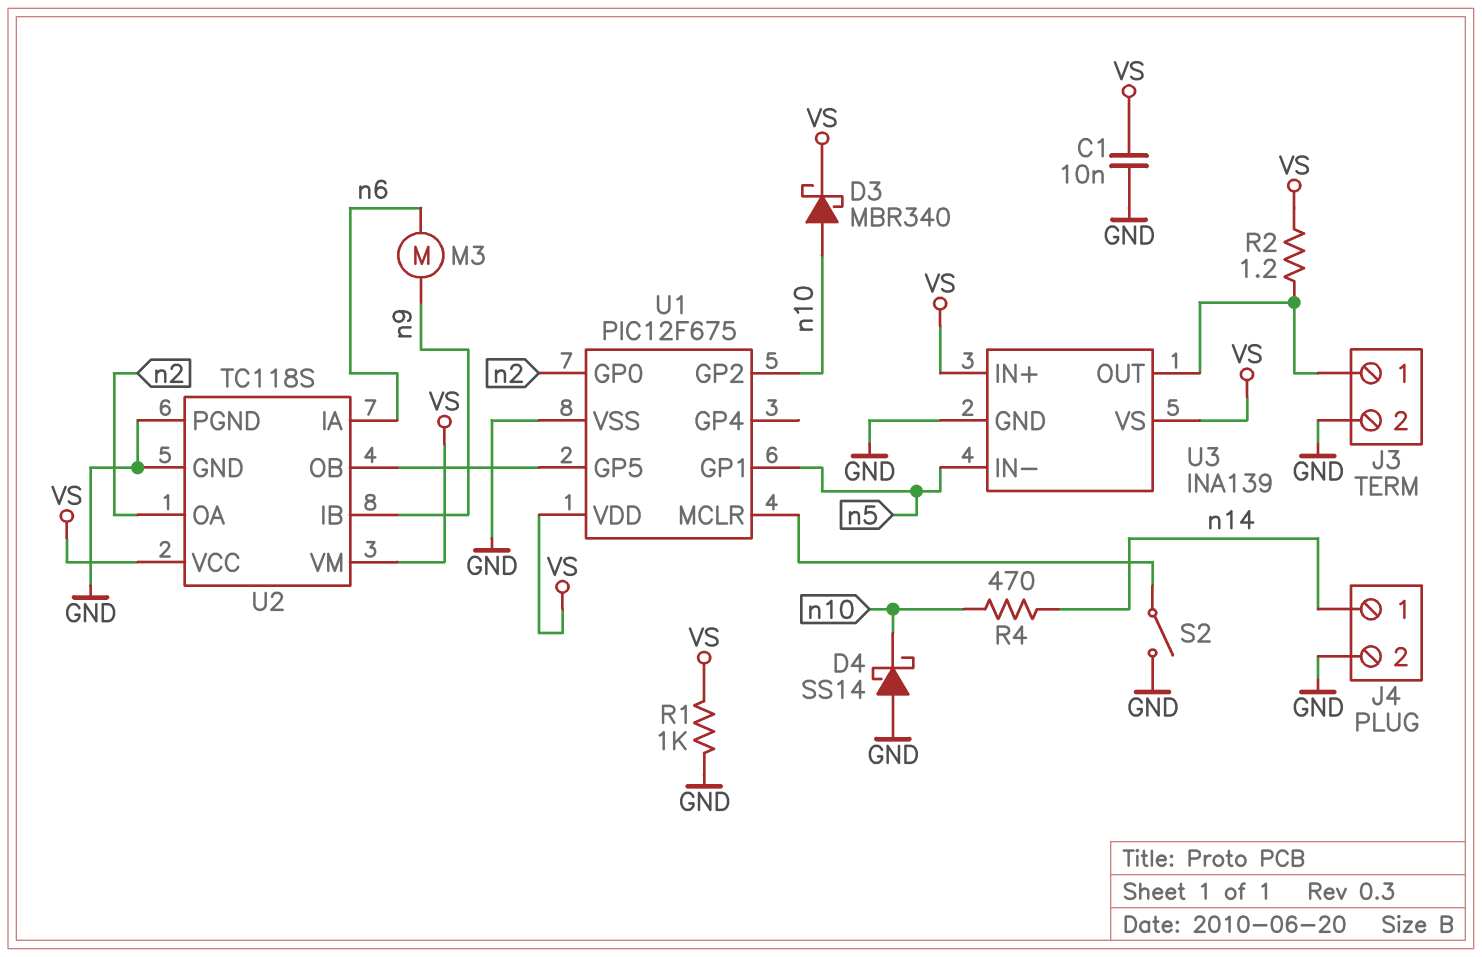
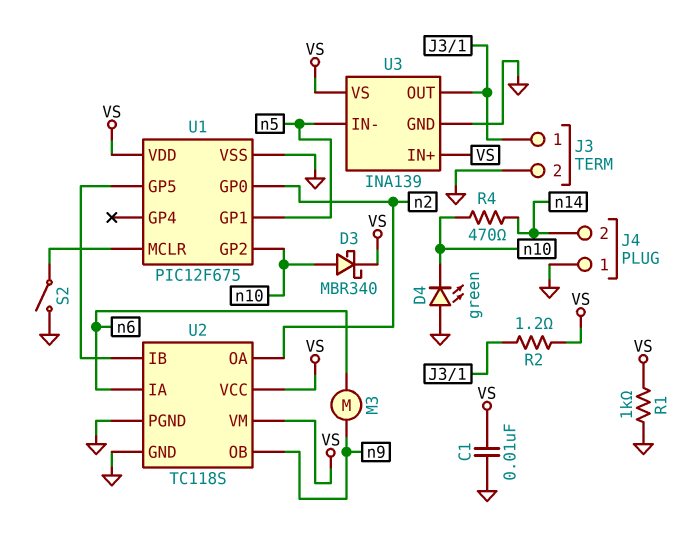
D4: schottky SS14 (A GND, K n10) -> LED green (A GND, K n10)
J4 pin 1: n14 -> GND
J4 pin 2: GND -> n14
U2 pin IB: n9 -> U1/GP5
U2 pin OB: U1/GP5 -> n9

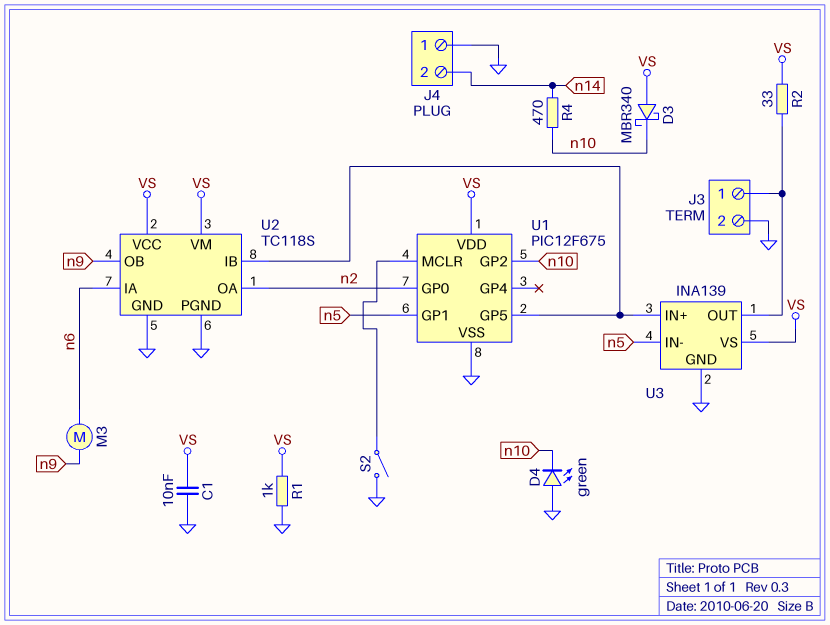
D3: schottky MBR340 (A n10, K VS) -> schottky MBR340 (A VS, K n10)
R2: 1.2 (J3/1, VS) -> 33 (J3/1, VS)
U3 pin IN+: VS -> U1/GP5

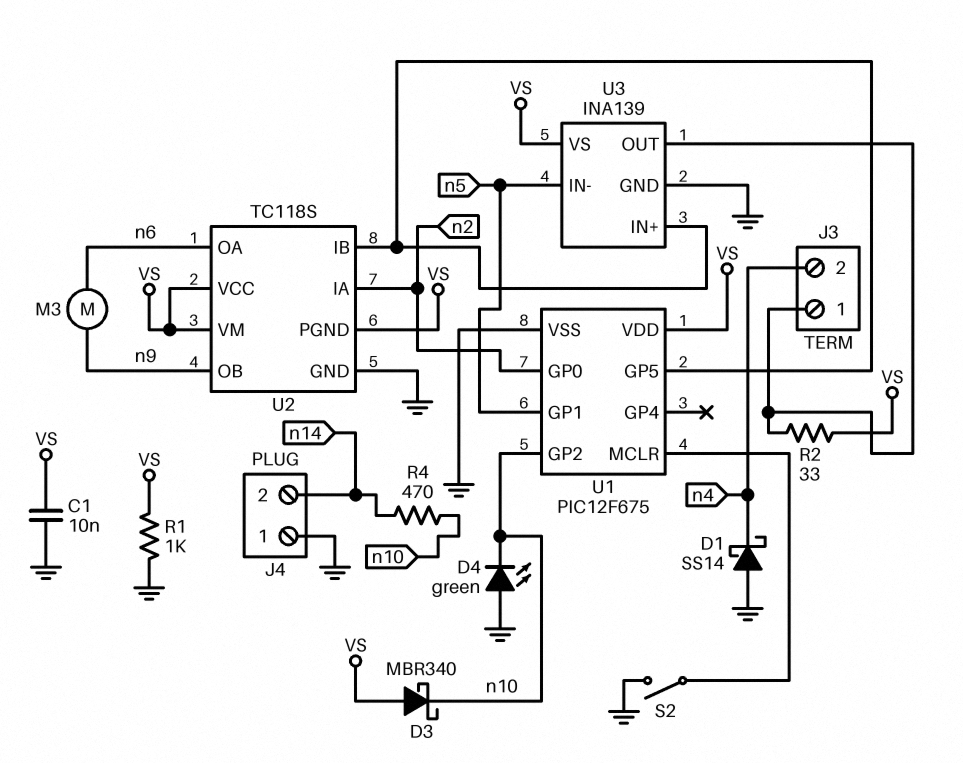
D1: none -> schottky SS14 (A GND, K n4)
J3 pin 2: GND -> n4
U2 pin IA: n6 -> n2
U2 pin OA: n2 -> n6
U2 pin PGND: GND -> VS

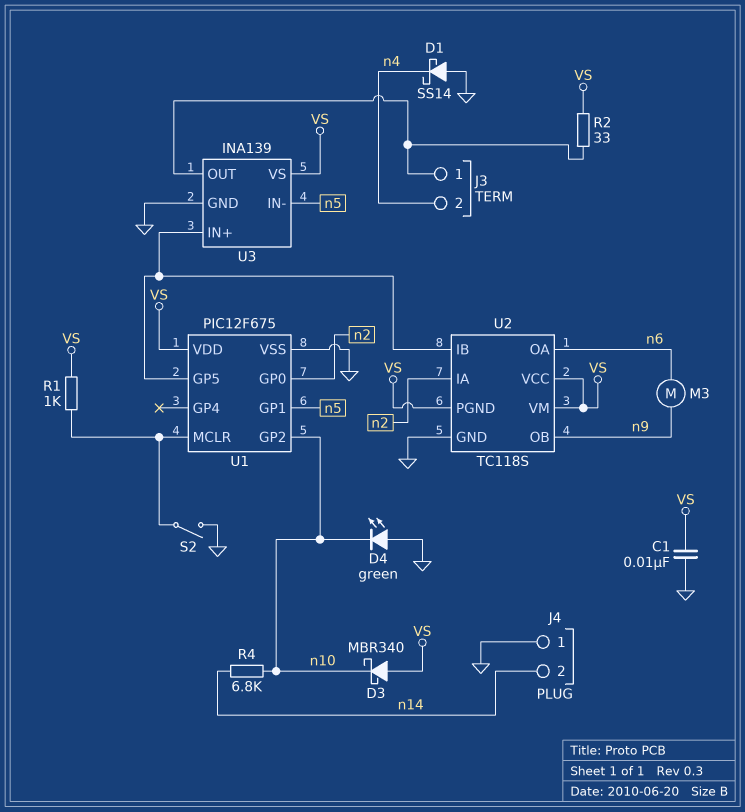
R1: 1k (GND, VS) -> 1k (U1/MCLR, VS)
R4: 470 (n10, n14) -> 6.8k (n10, n14)

